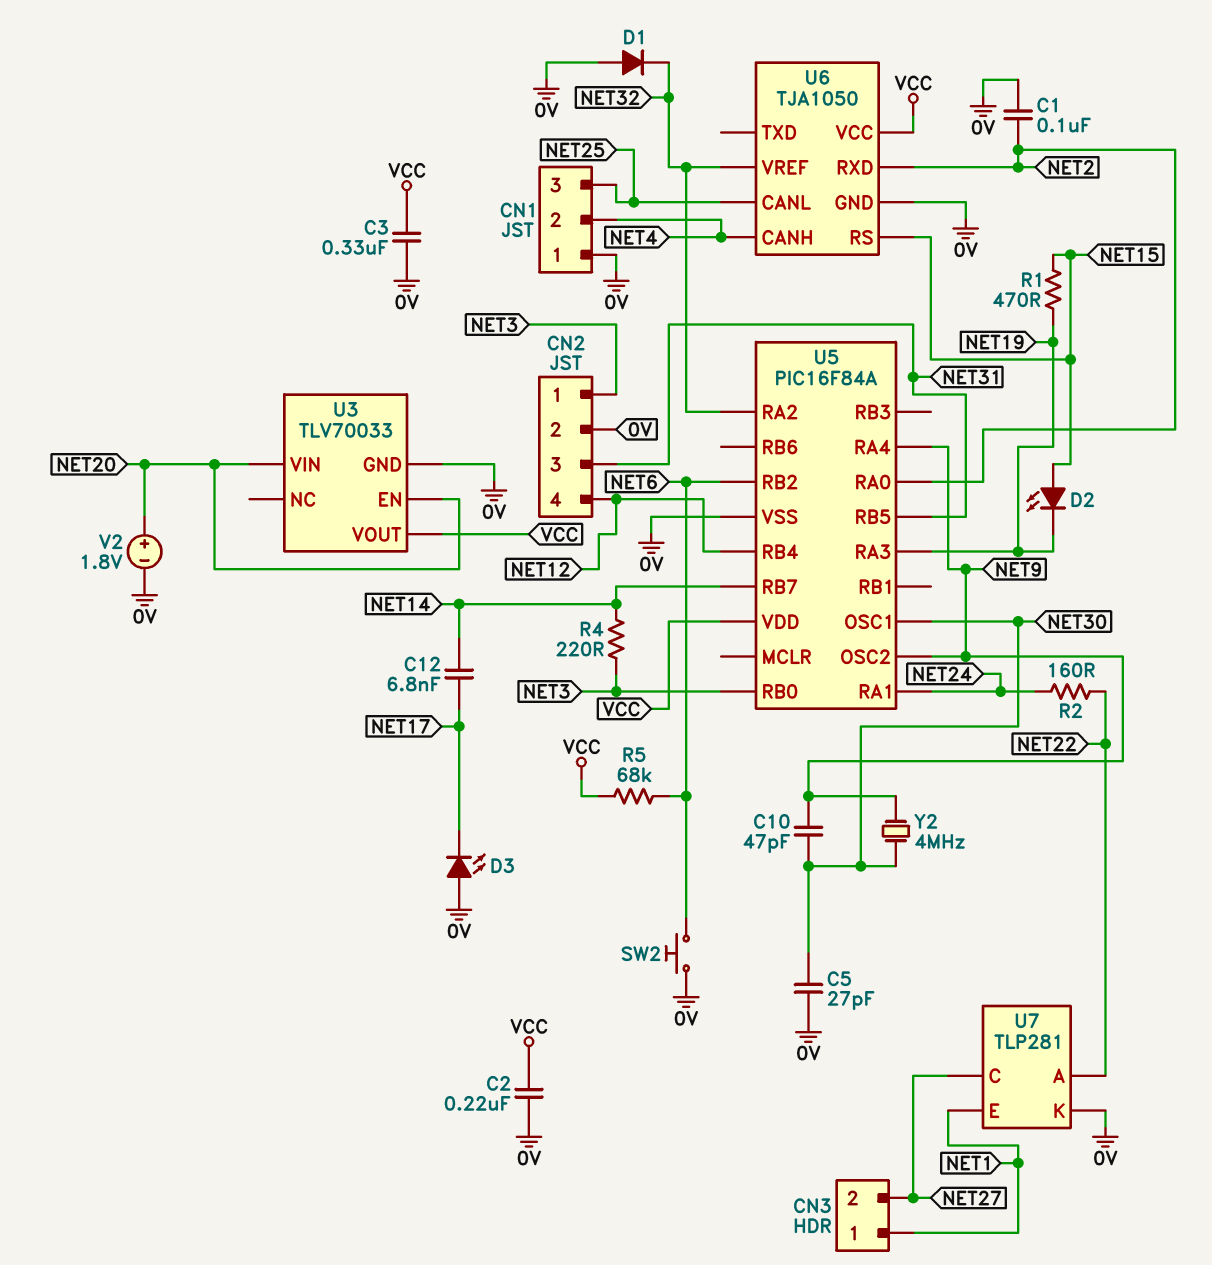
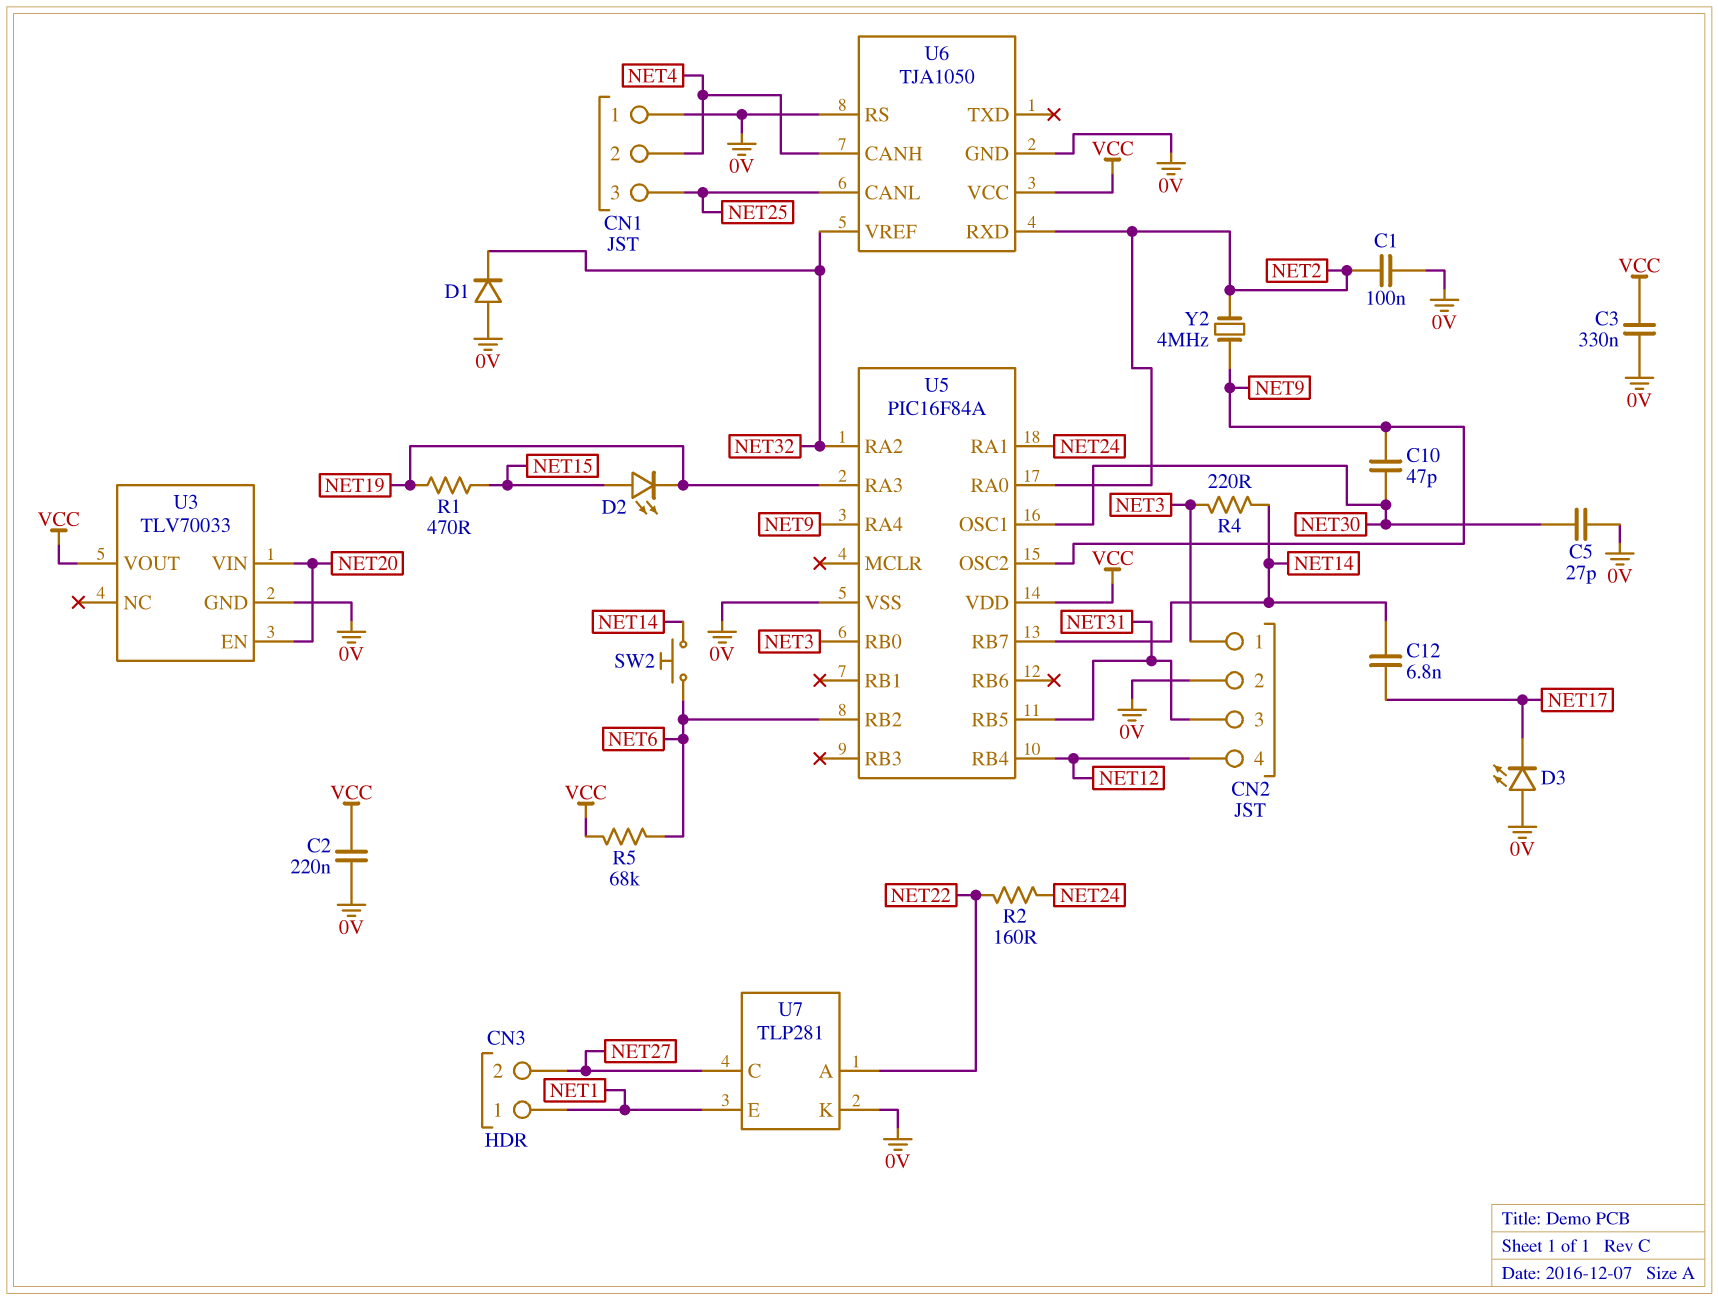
SW2: button (0V, NET6) -> button (NET6, NET14)
U6 pin RS: NET15 -> 0V
V2: 1.8V (plus NET20, minus 0V) -> none
Y2: 4MHz (NET9, NET30) -> 4MHz (NET2, NET9)

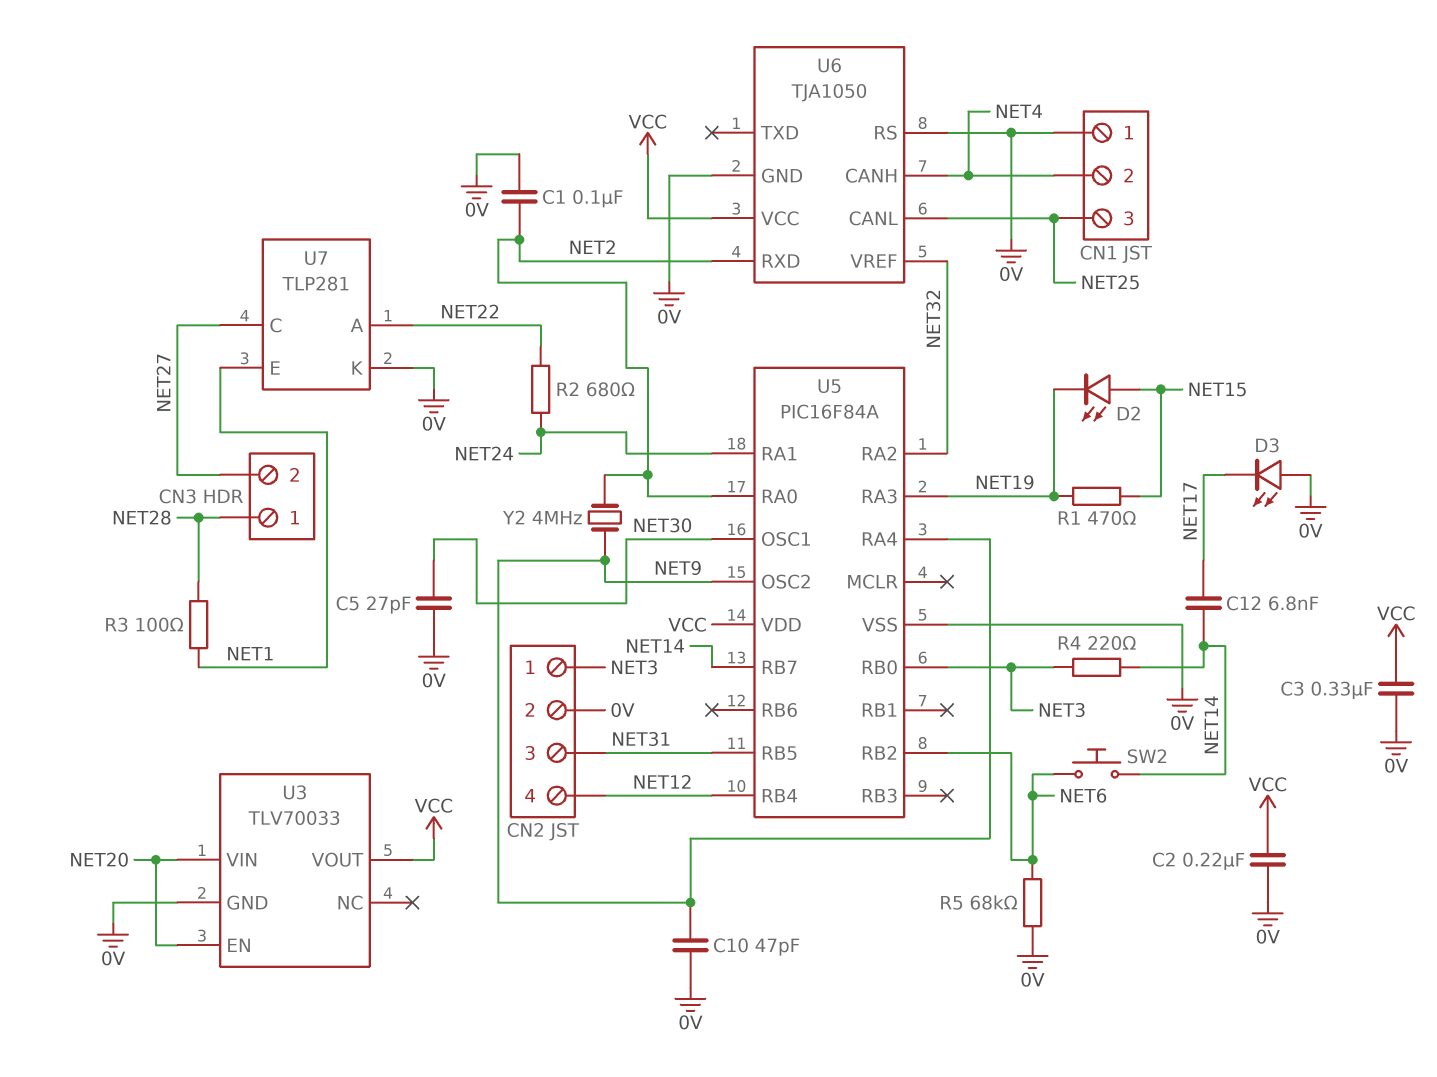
C10: 47pF (NET9, NET30) -> 47pF (0V, NET9)
CN3 pin 1: NET1 -> NET28
D1: diode (A 0V, K NET32) -> none
R2: 160 (NET22, NET24) -> 680 (NET22, NET24)
R3: none -> 100 (NET1, NET28)
R5: 68k (NET6, VCC) -> 68k (0V, NET6)

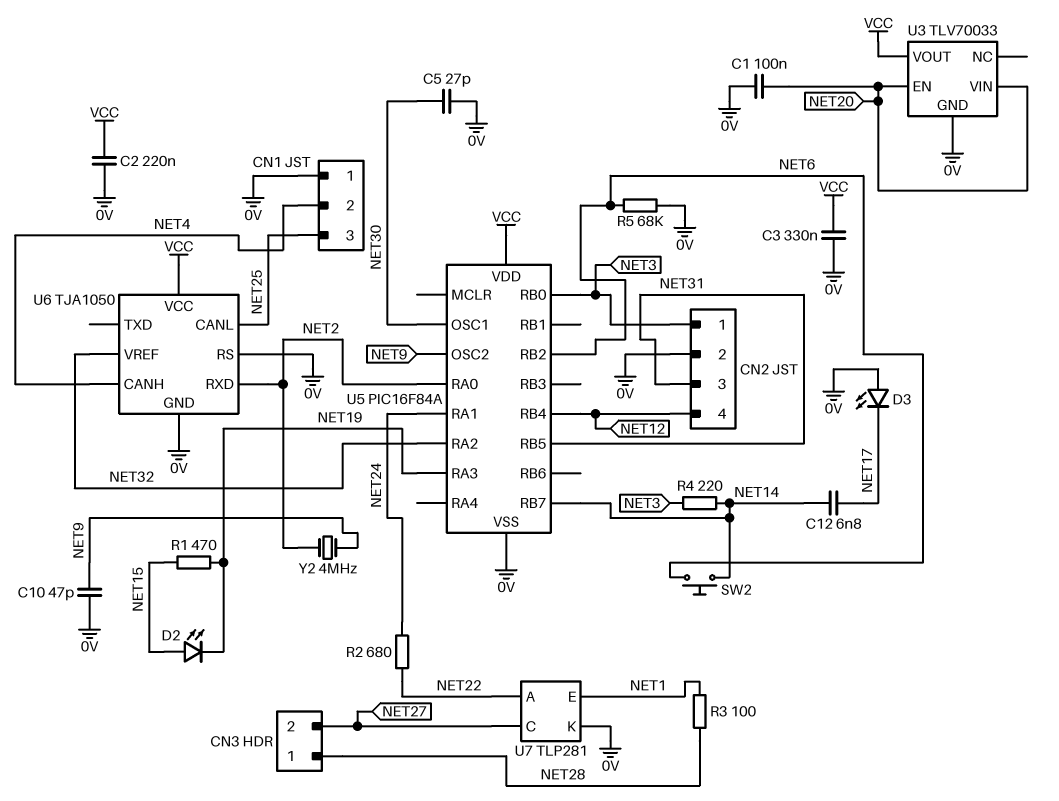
C1: 100nF (0V, NET2) -> 100nF (0V, NET20)
U5 pin RA4: NET9 -> none

